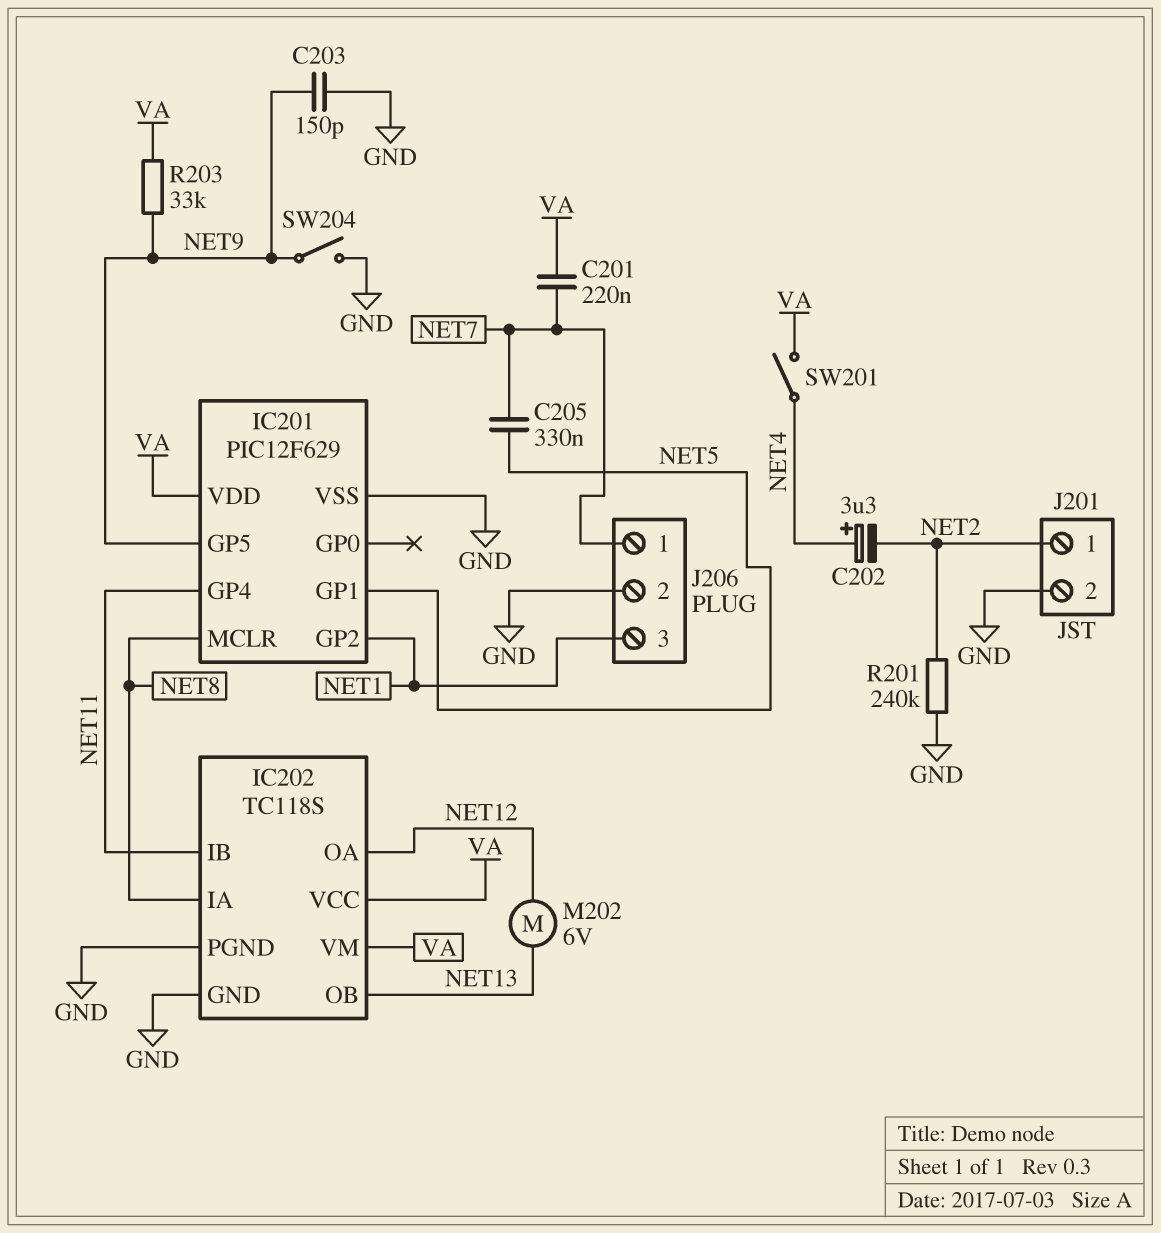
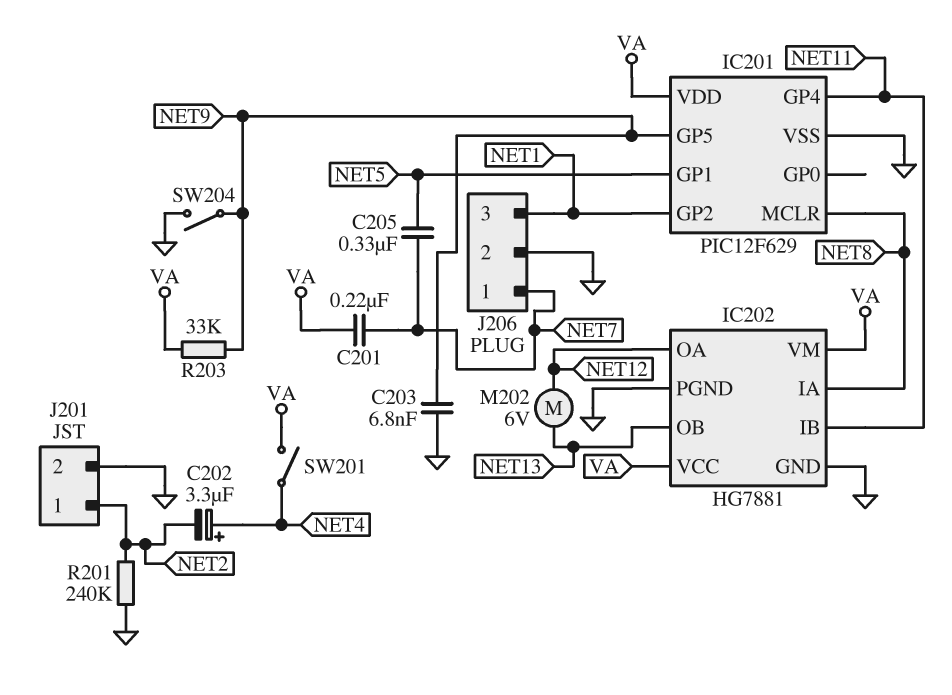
C203: 150pF (GND, NET9) -> 6.8nF (GND, NET9)
IC202: TC118S -> HG7881

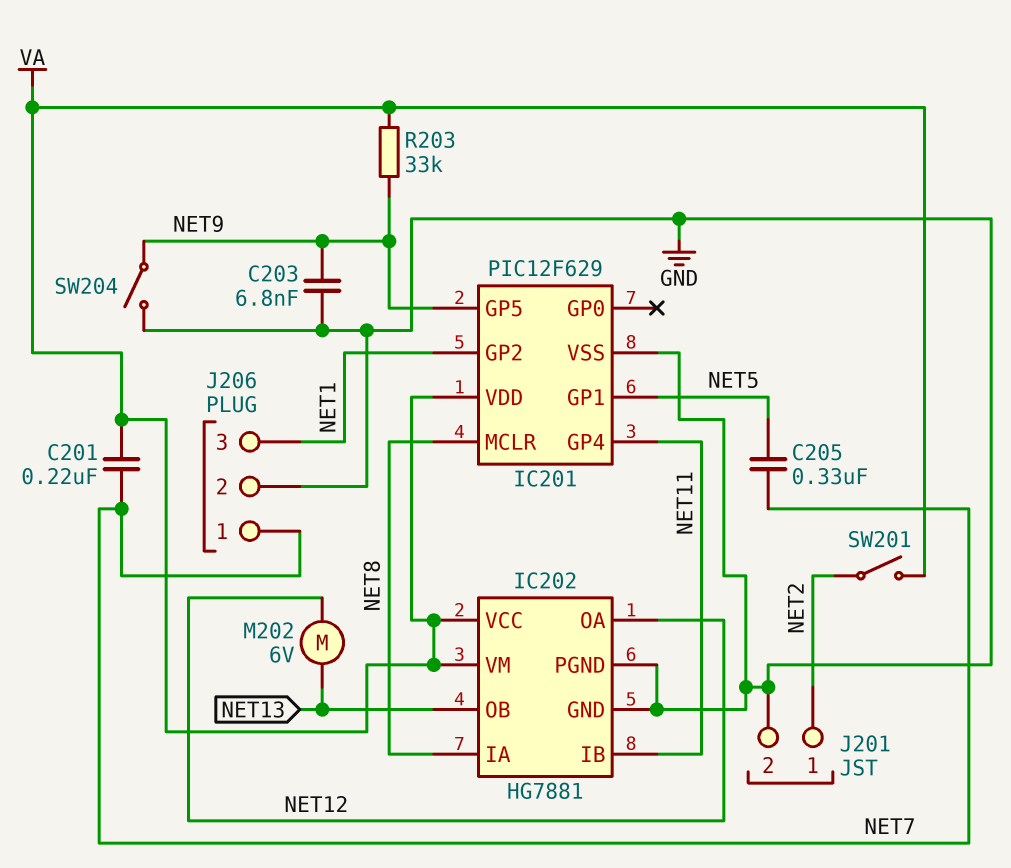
C202: 3.3uF (plus NET4, minus NET2) -> none
R201: 240k (GND, NET2) -> none
SW201: switch (NET4, VA) -> switch (NET2, VA)

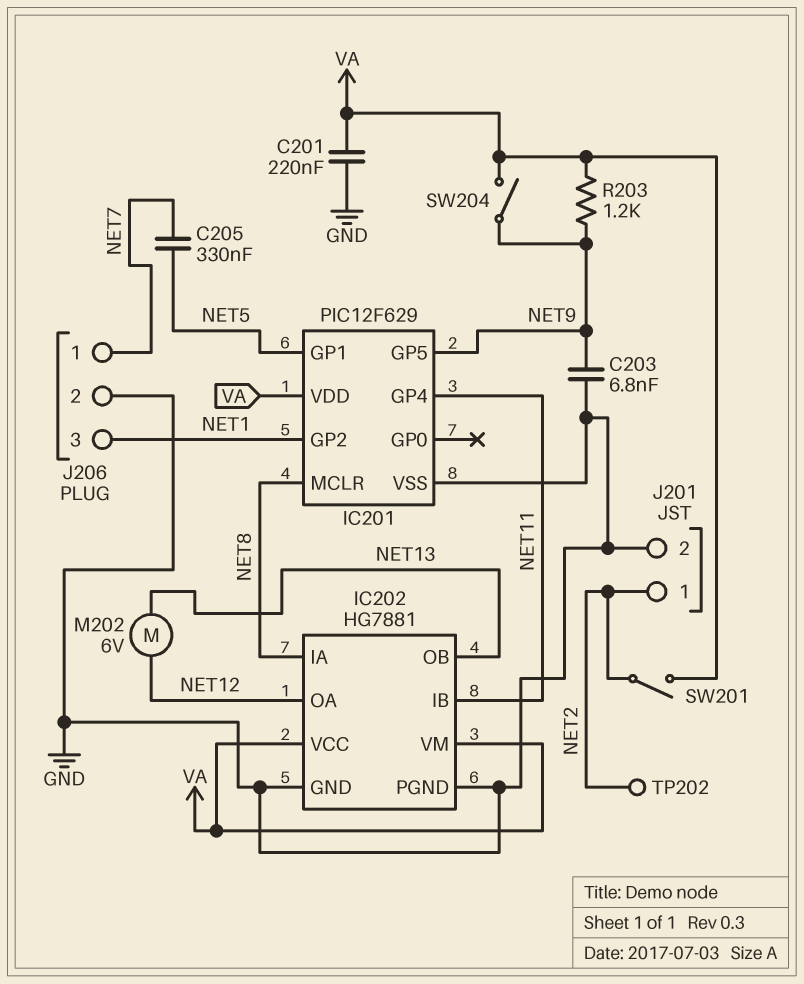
C201: 220nF (NET7, VA) -> 220nF (GND, VA)
R203: 33k (NET9, VA) -> 1.2k (NET9, VA)
SW204: switch (GND, NET9) -> switch (NET9, VA)
TP202: none -> test point (NET2)

